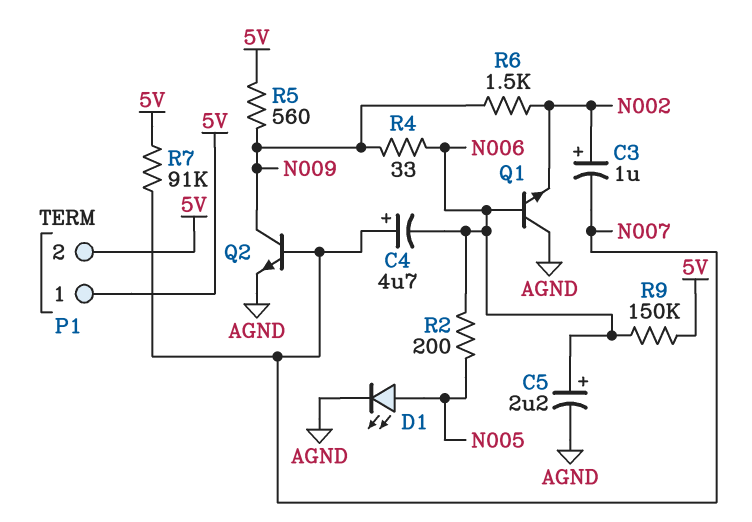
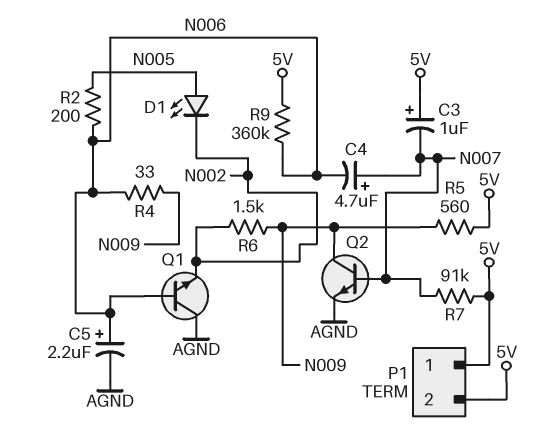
C3: 1uF (plus N002, minus N007) -> 1uF (plus 5V, minus N007)
D1: LED (A N005, K AGND) -> LED (A N005, K N002)
R9: 150k (5V, N006) -> 360k (5V, N006)

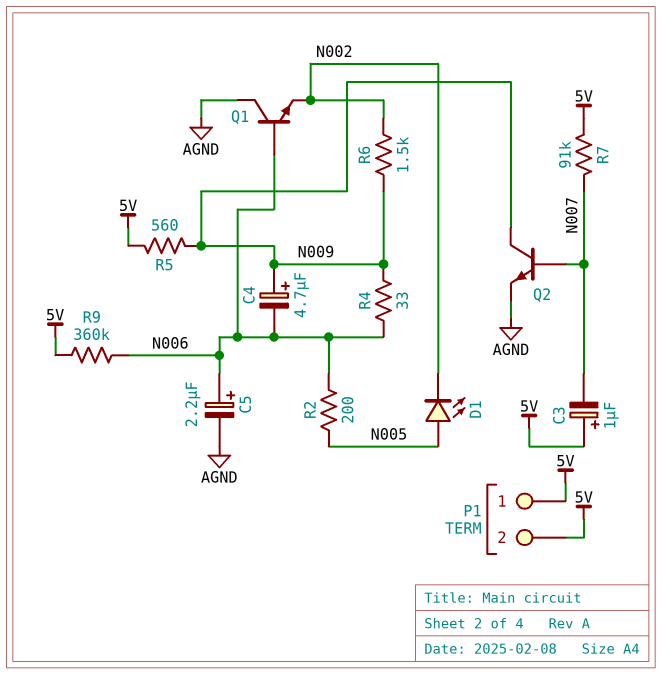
C4: 4.7uF (plus N007, minus N006) -> 4.7uF (plus N009, minus N006)

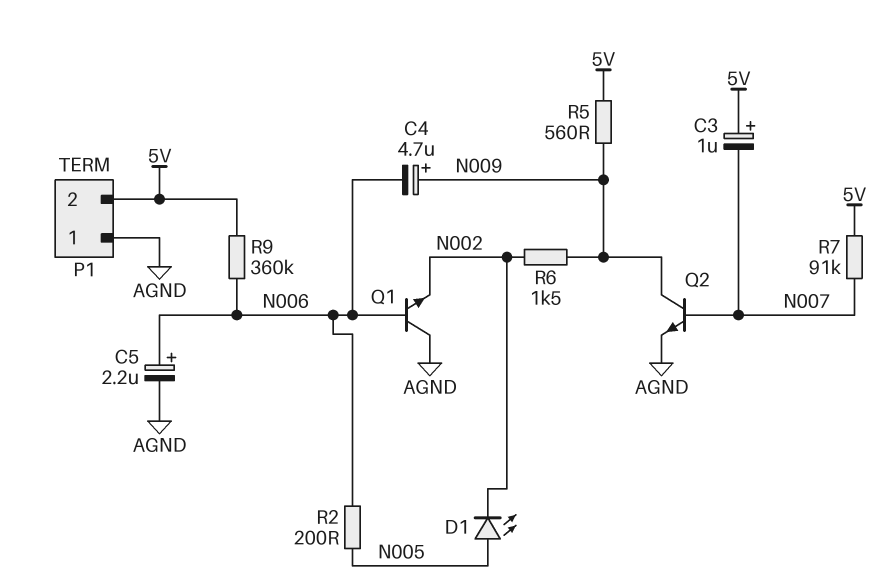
P1 pin 1: 5V -> AGND
R4: 33 (N006, N009) -> none

